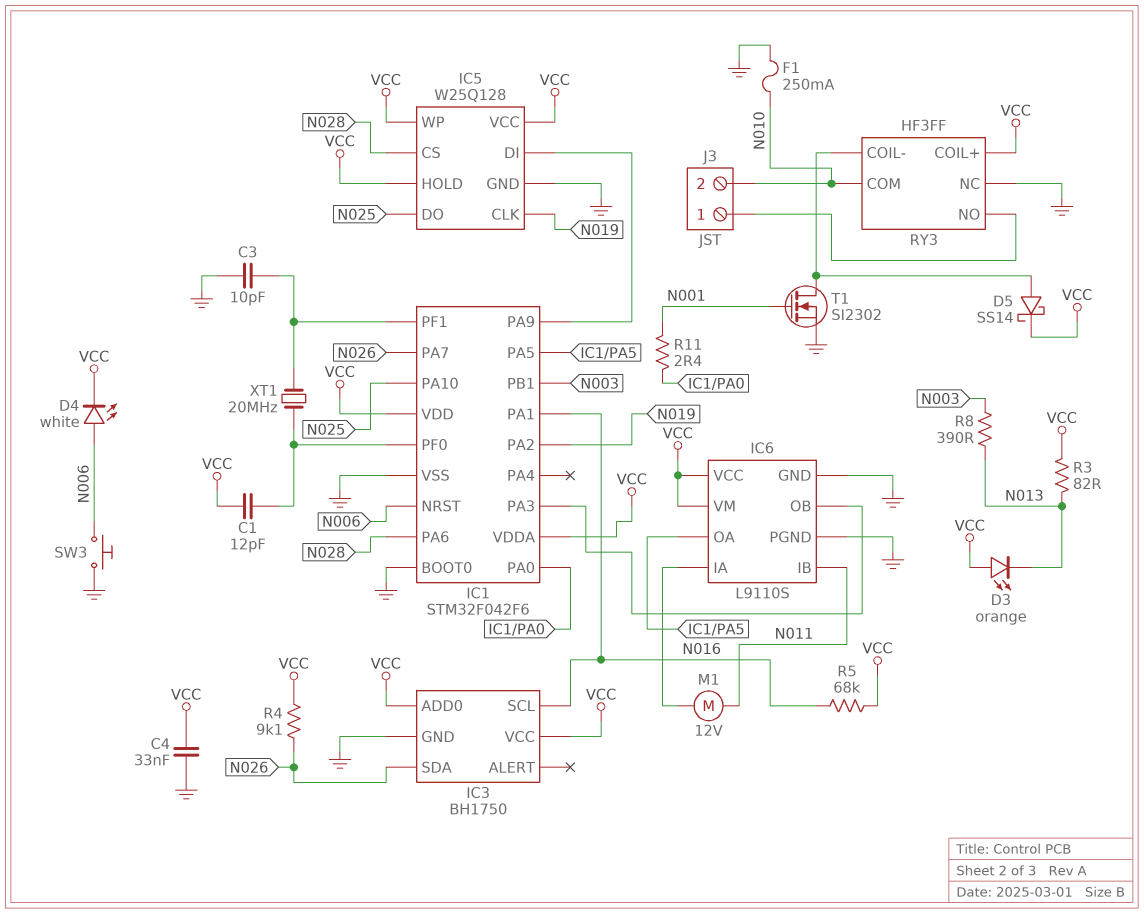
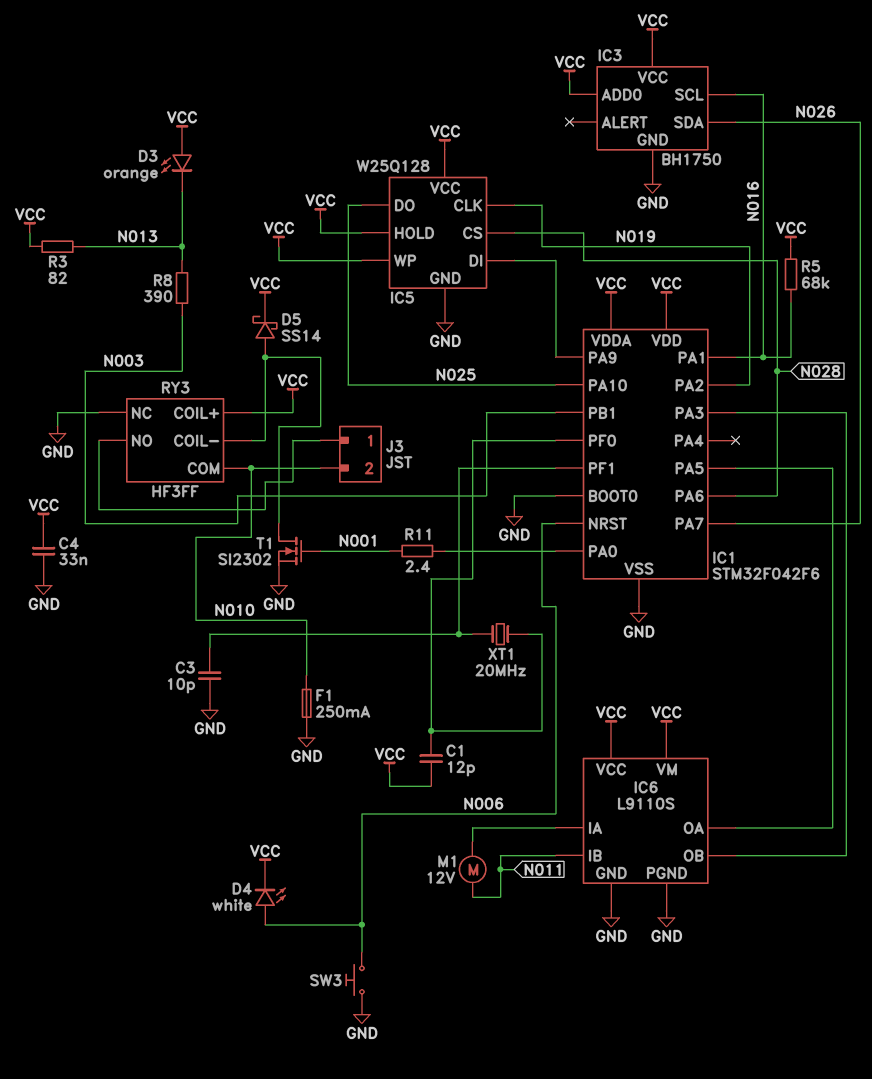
R4: 9.1k (N026, VCC) -> none

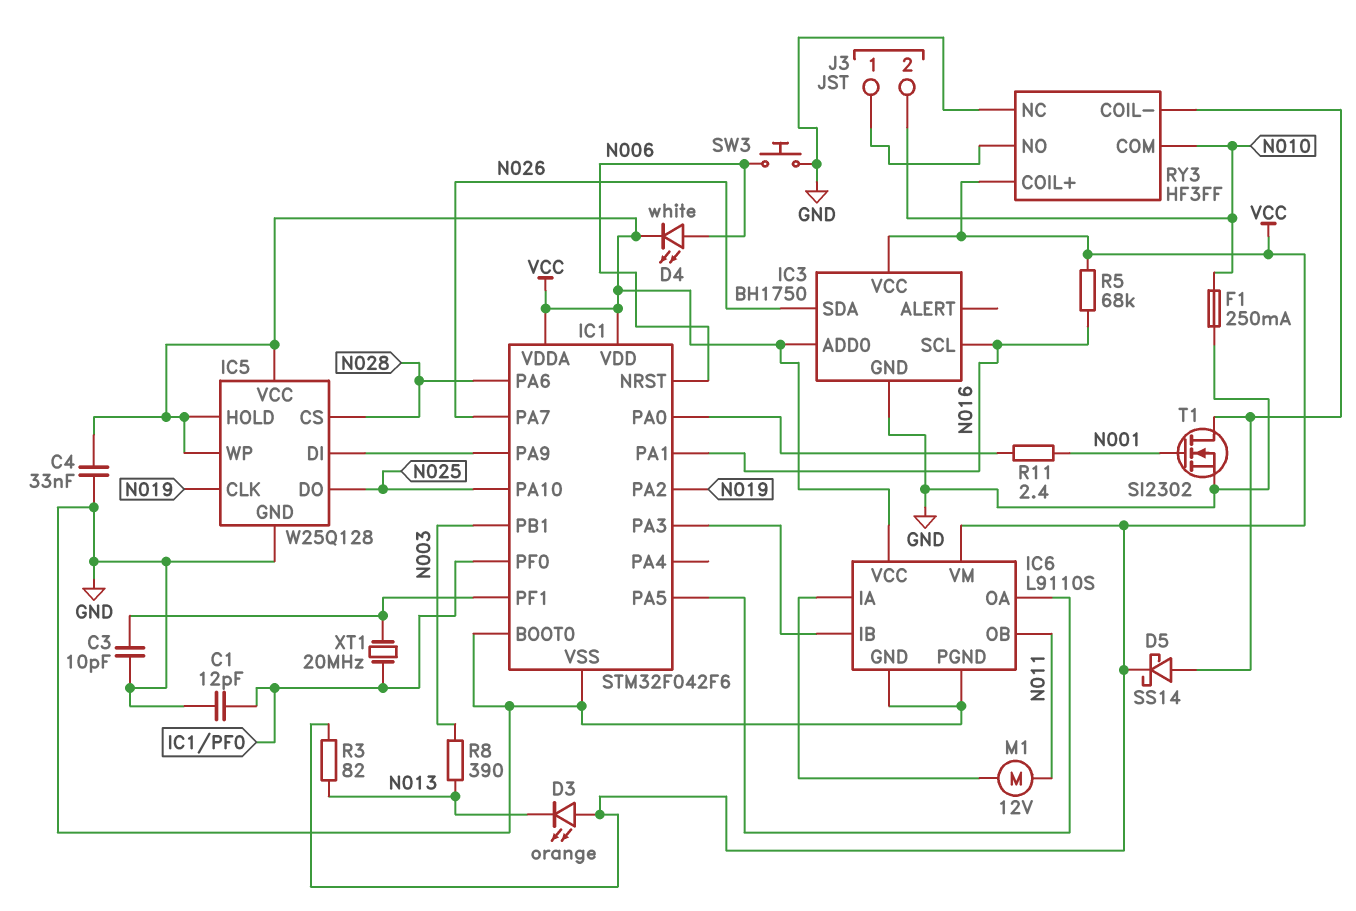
C1: 12pF (IC1/PF0, VCC) -> 12pF (GND, IC1/PF0)
IC6 pin IB: N011 -> IC1/PA3
IC6 pin OB: IC1/PA3 -> N011

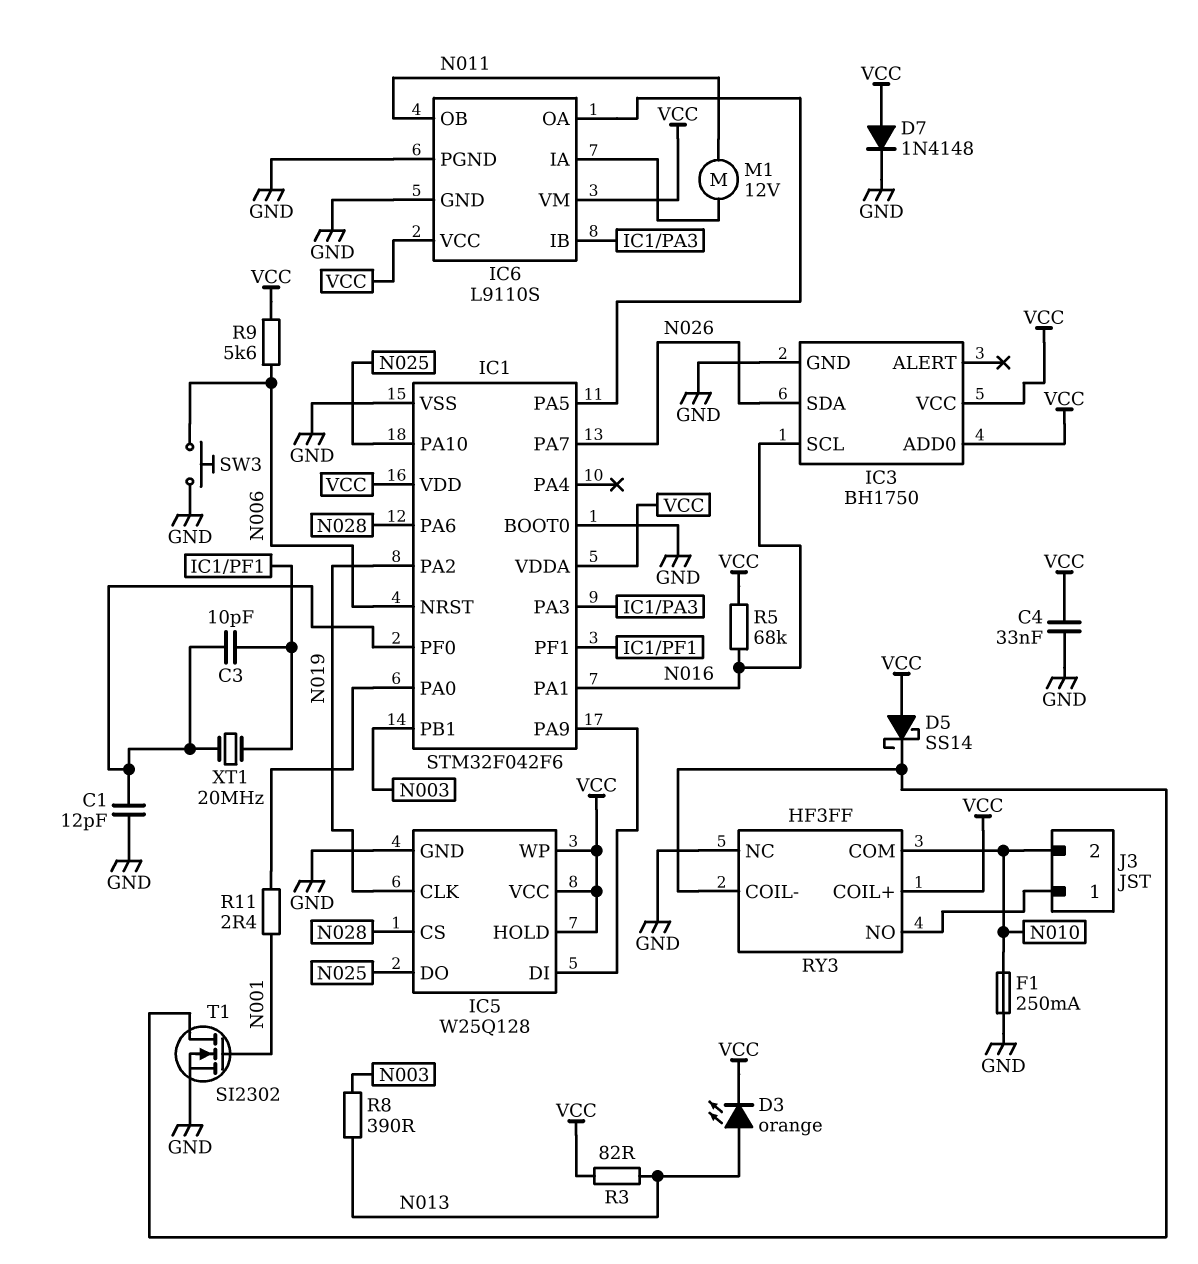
C3: 10pF (GND, IC1/PF1) -> 10pF (IC1/PF0, IC1/PF1)
D3: LED orange (A VCC, K N013) -> LED orange (A N013, K VCC)
D4: LED white (A N006, K VCC) -> none
D5: schottky SS14 (A RY3/COIL-, K VCC) -> schottky SS14 (A VCC, K RY3/COIL-)
D7: none -> diode 1N4148 (A VCC, K GND)
R9: none -> 5.6k (N006, VCC)

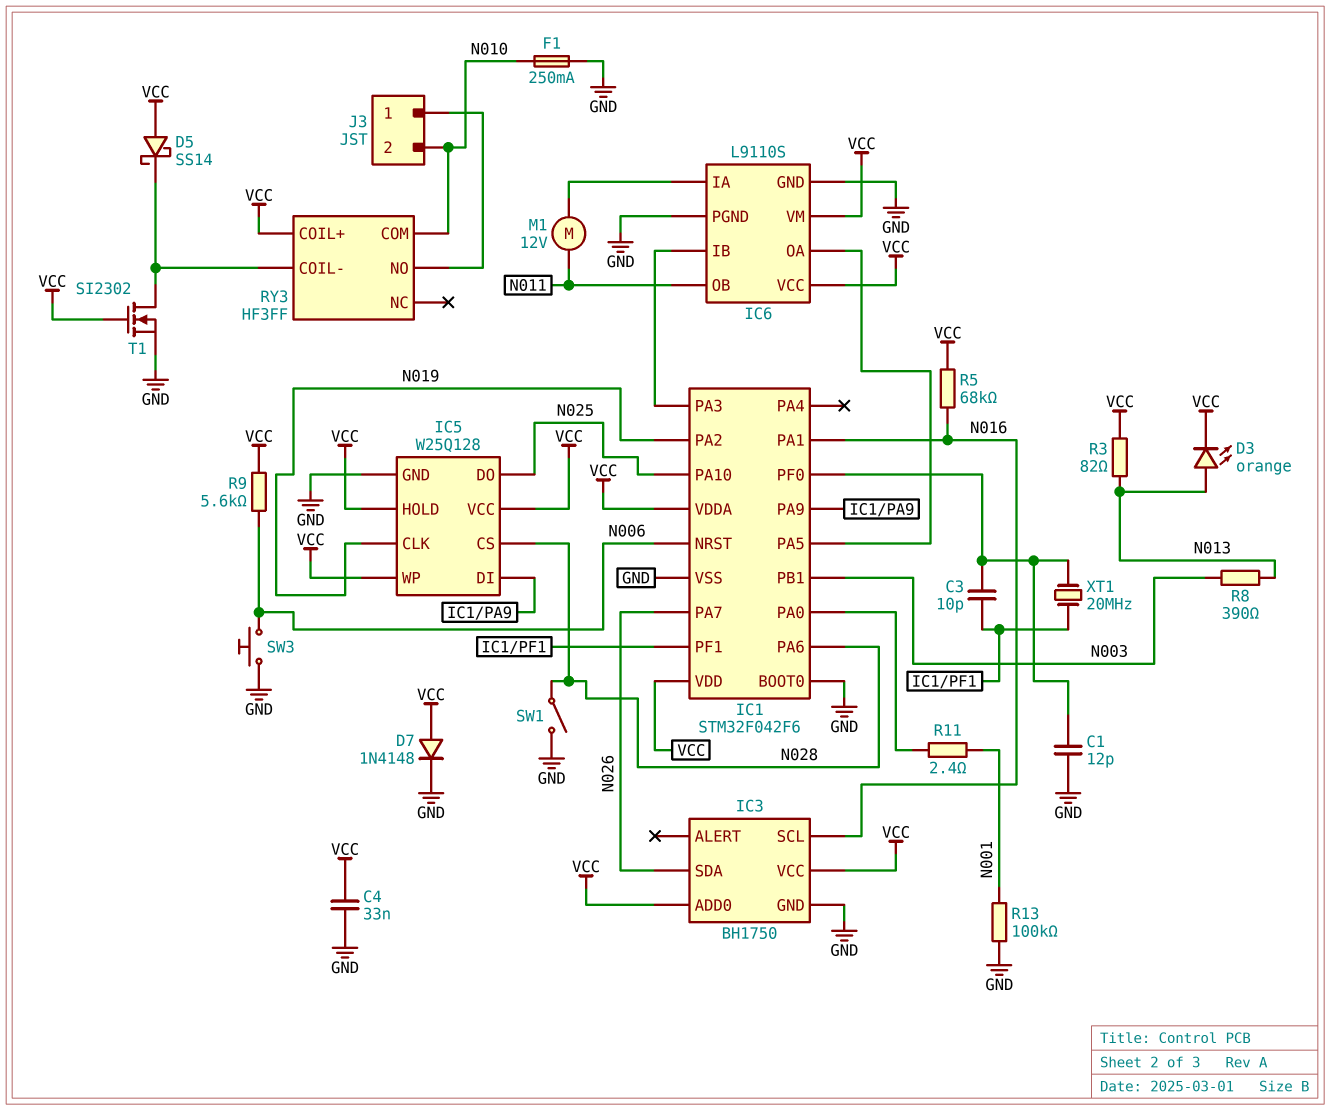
R13: none -> 100k (GND, N001)
RY3 pin NC: GND -> none
SW1: none -> switch (GND, N028)
T1: NMOS SI2302 (G N001, D RY3/COIL-, S GND) -> NMOS SI2302 (G VCC, D RY3/COIL-, S GND)

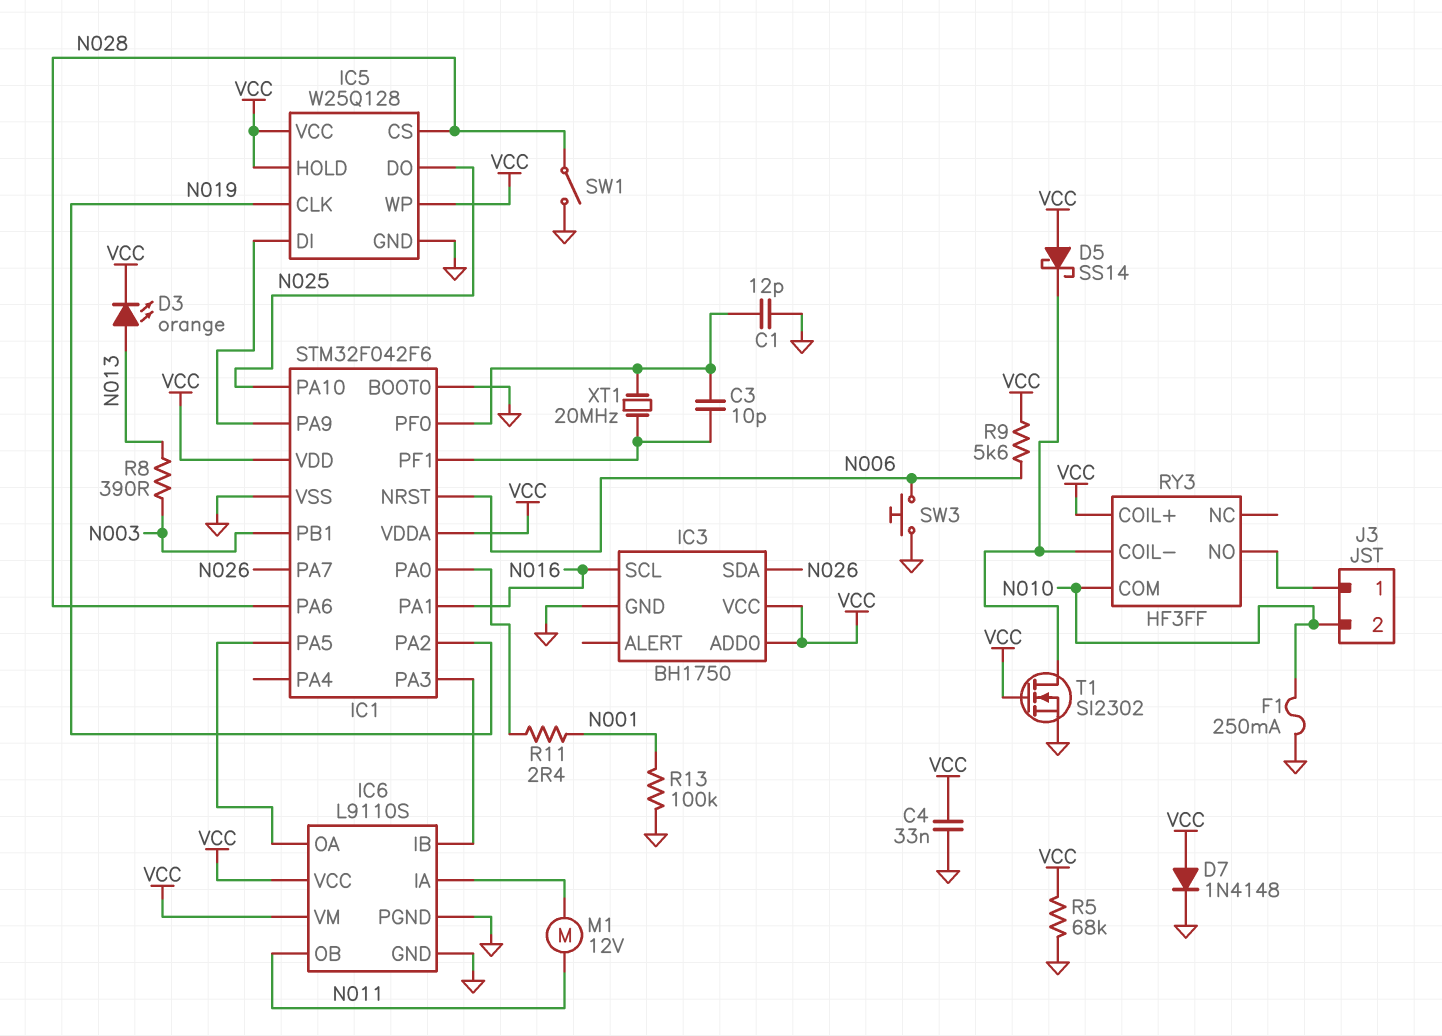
R3: 82 (N013, VCC) -> none
R5: 68k (N016, VCC) -> 68k (GND, VCC)

